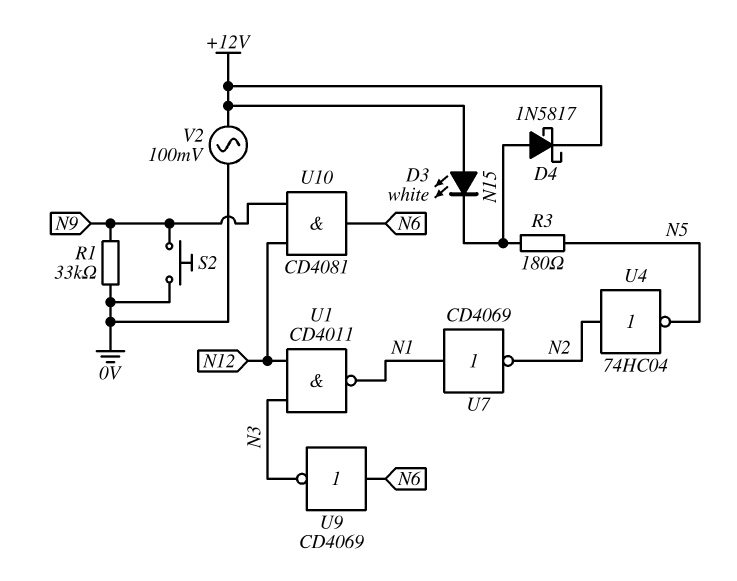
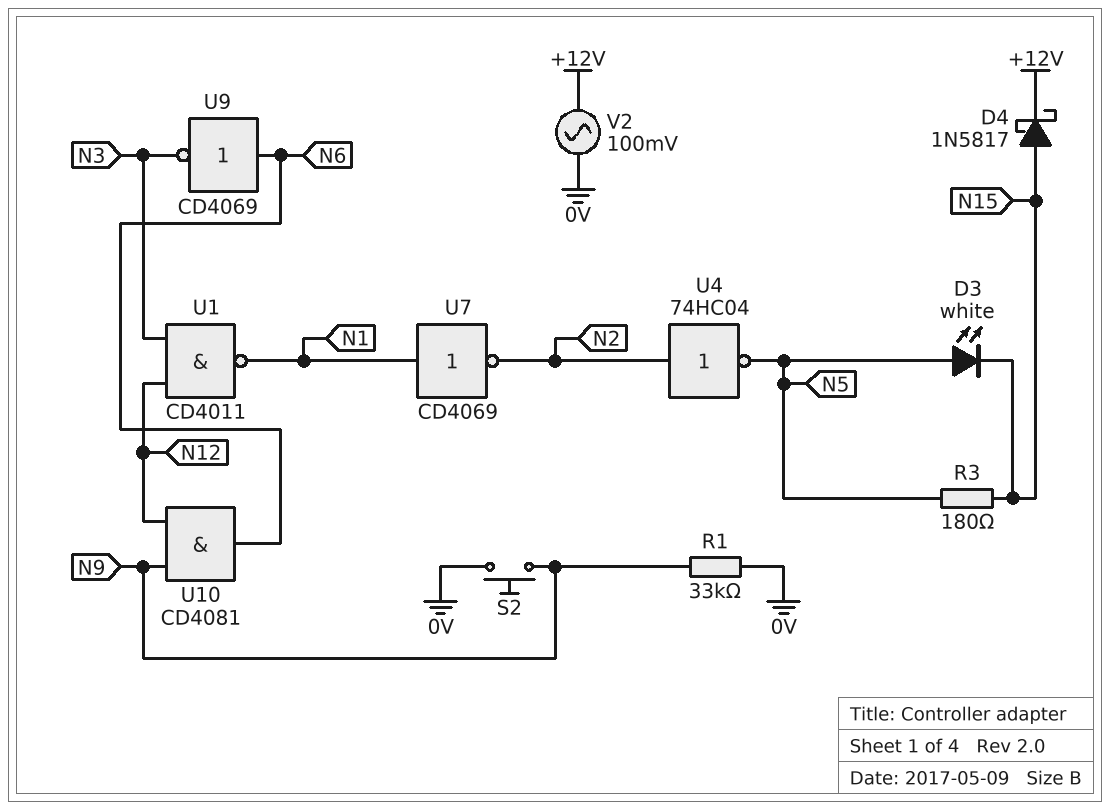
D3: LED white (A +12V, K N15) -> LED white (A N5, K N15)

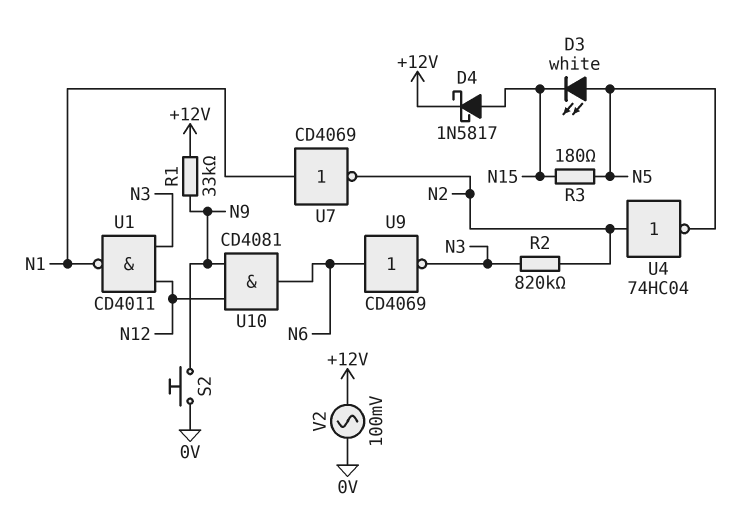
R1: 33k (0V, N9) -> 33k (+12V, N9)
R2: none -> 820k (N2, N3)

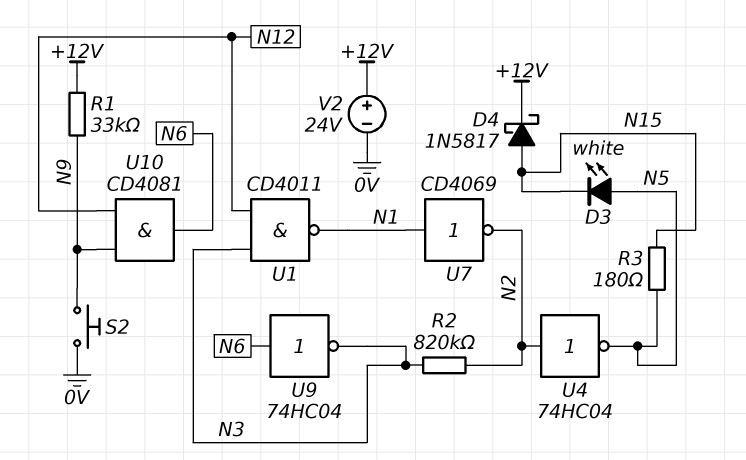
U9: NOT CD4069 (in N6, out N3) -> NOT 74HC04 (in N6, out N3)
V2: AC 100mV (+12V, 0V) -> 24V (plus +12V, minus 0V)

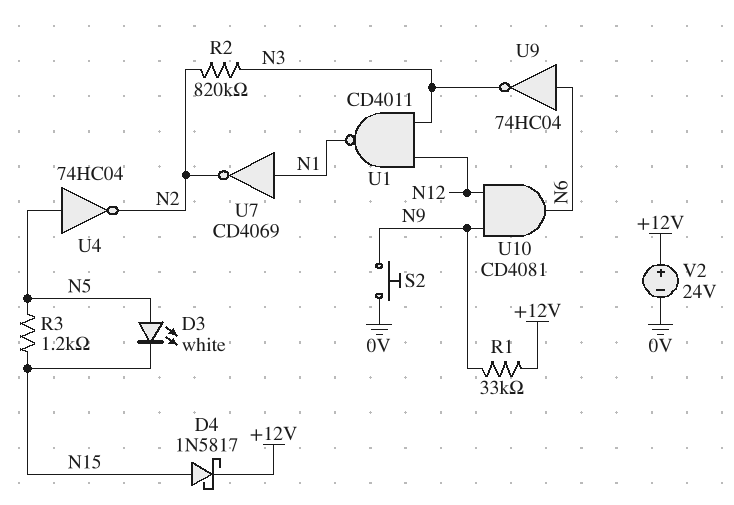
R3: 180 (N5, N15) -> 1.2k (N5, N15)
U4: NOT 74HC04 (in N2, out N5) -> NOT 74HC04 (in N5, out N2)

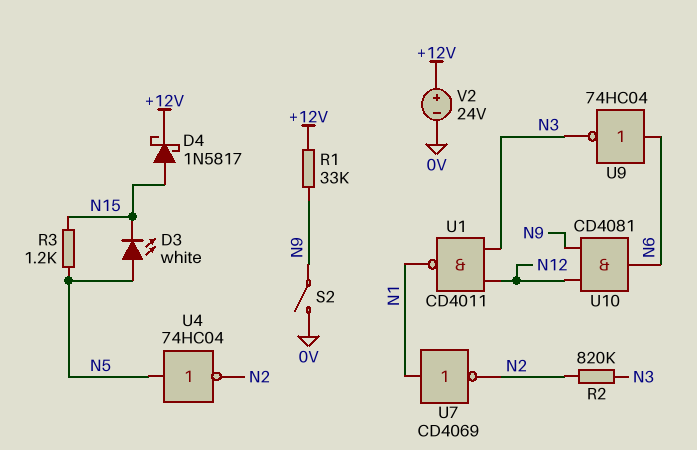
S2: button (0V, N9) -> switch (0V, N9)

